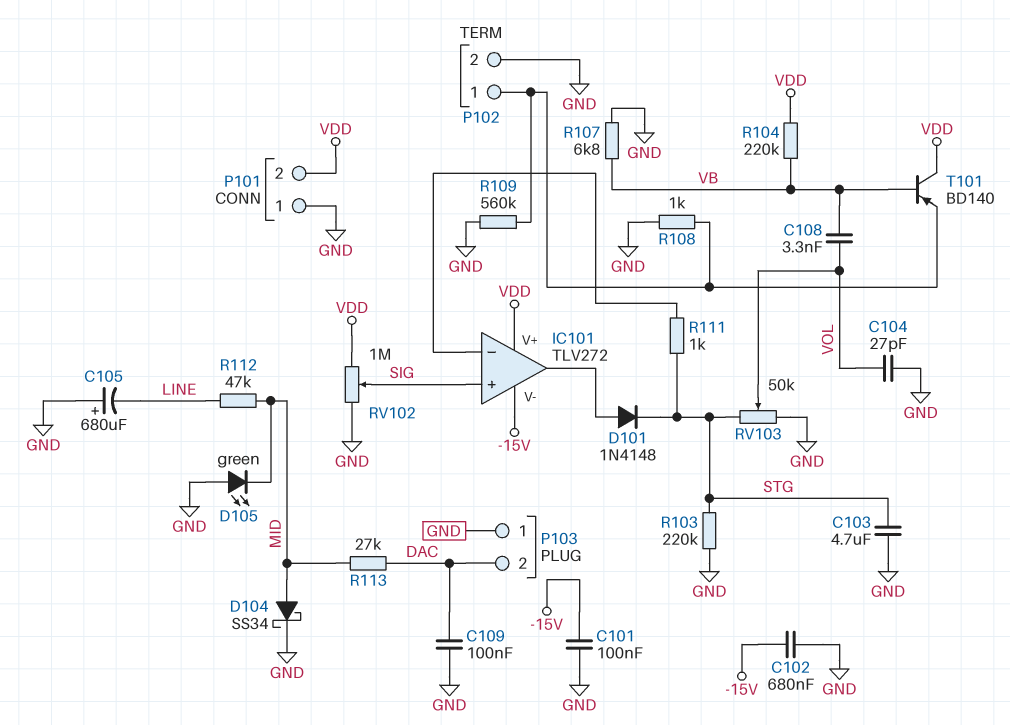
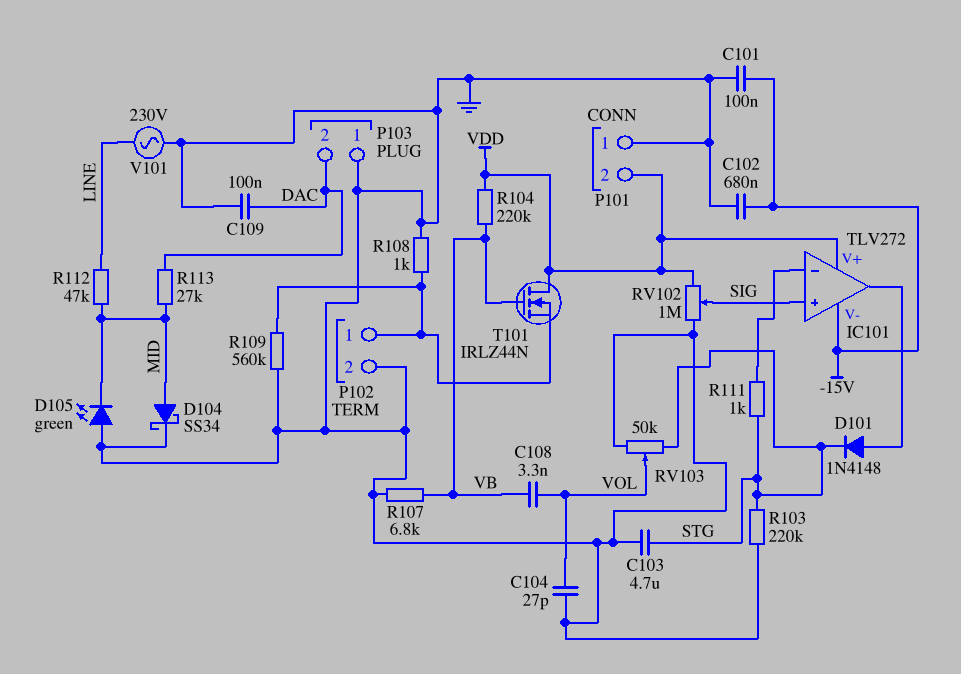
C105: 680uF (plus GND, minus LINE) -> none
T101: PNP BD140 (B VB, C VDD, E P102/1) -> NMOS IRLZ44N (G VB, D VDD, S P102/1)
V101: none -> AC 230V (GND, LINE)

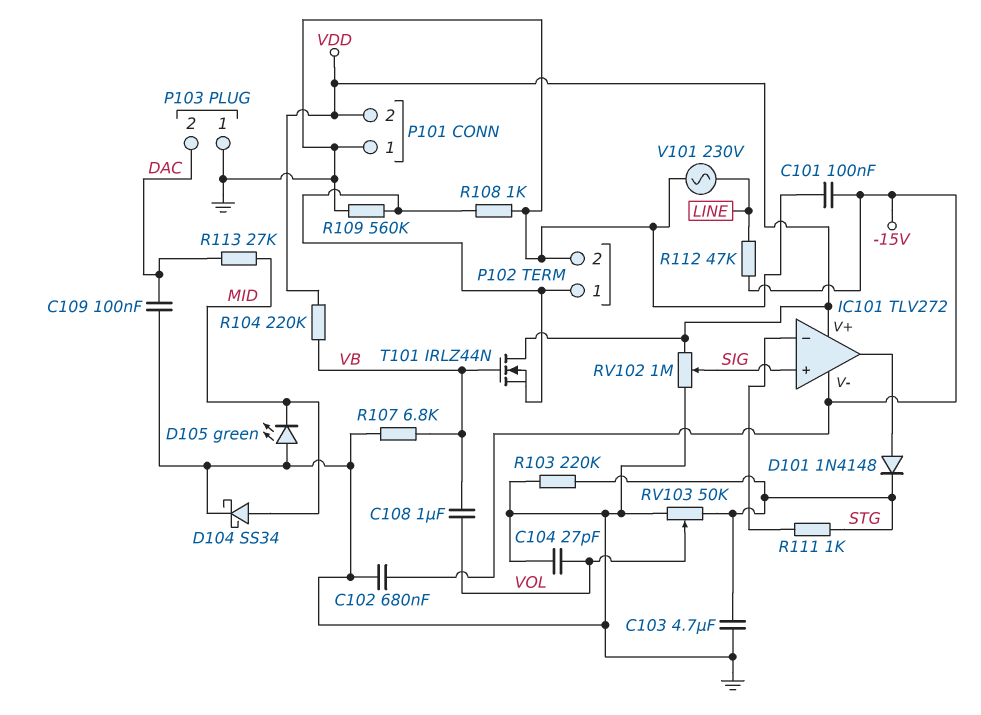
C108: 3.3nF (VB, VOL) -> 1uF (VB, VOL)
R112: 47k (LINE, MID) -> 47k (-15V, LINE)

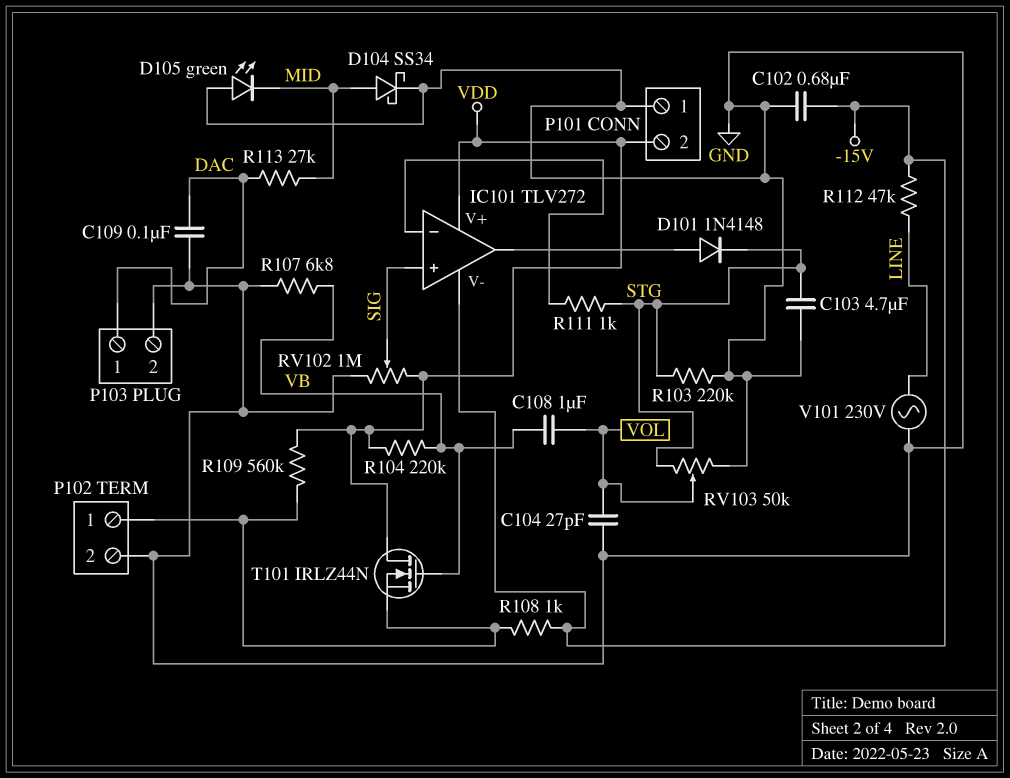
C101: 100nF (-15V, GND) -> none
P103 pin 1: GND -> DAC
P103 pin 2: DAC -> GND
R108: 1k (GND, P102/1) -> 1k (-15V, P102/1)
R109: 560k (GND, P102/1) -> 560k (P102/1, VDD)

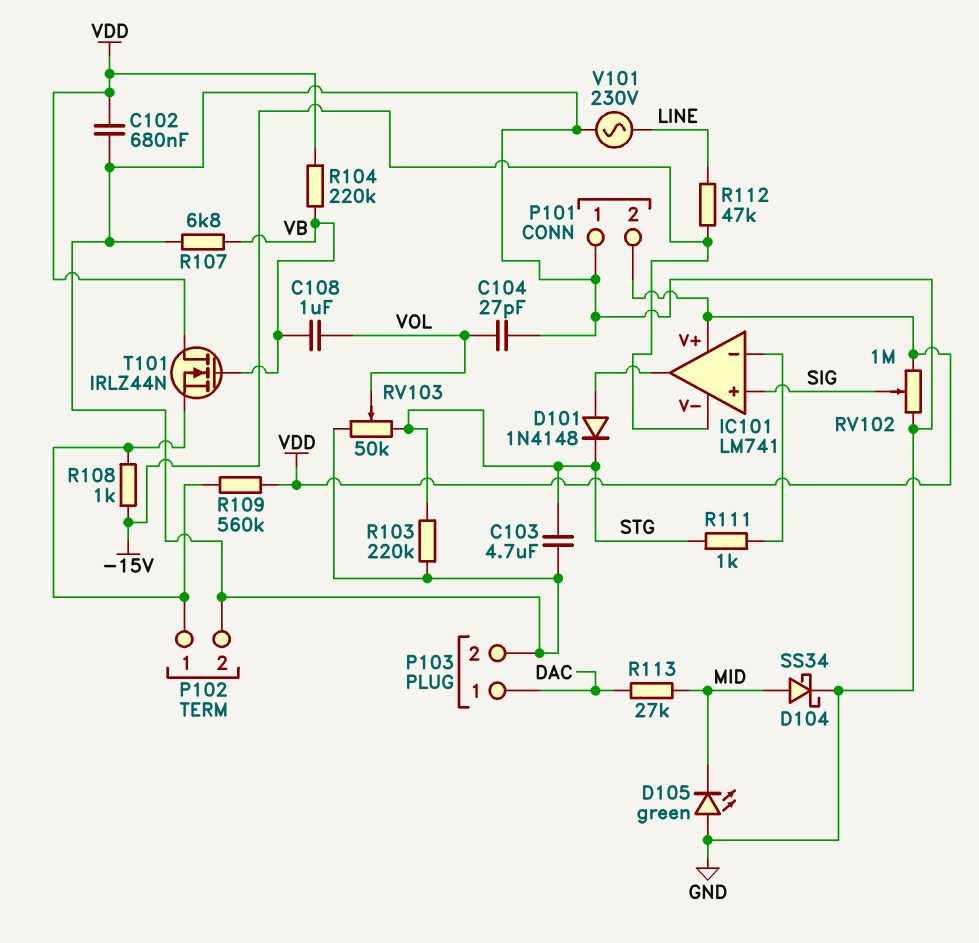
C102: 680nF (-15V, GND) -> 680nF (GND, VDD)
C109: 100nF (DAC, GND) -> none
IC101: TLV272 -> LM741

